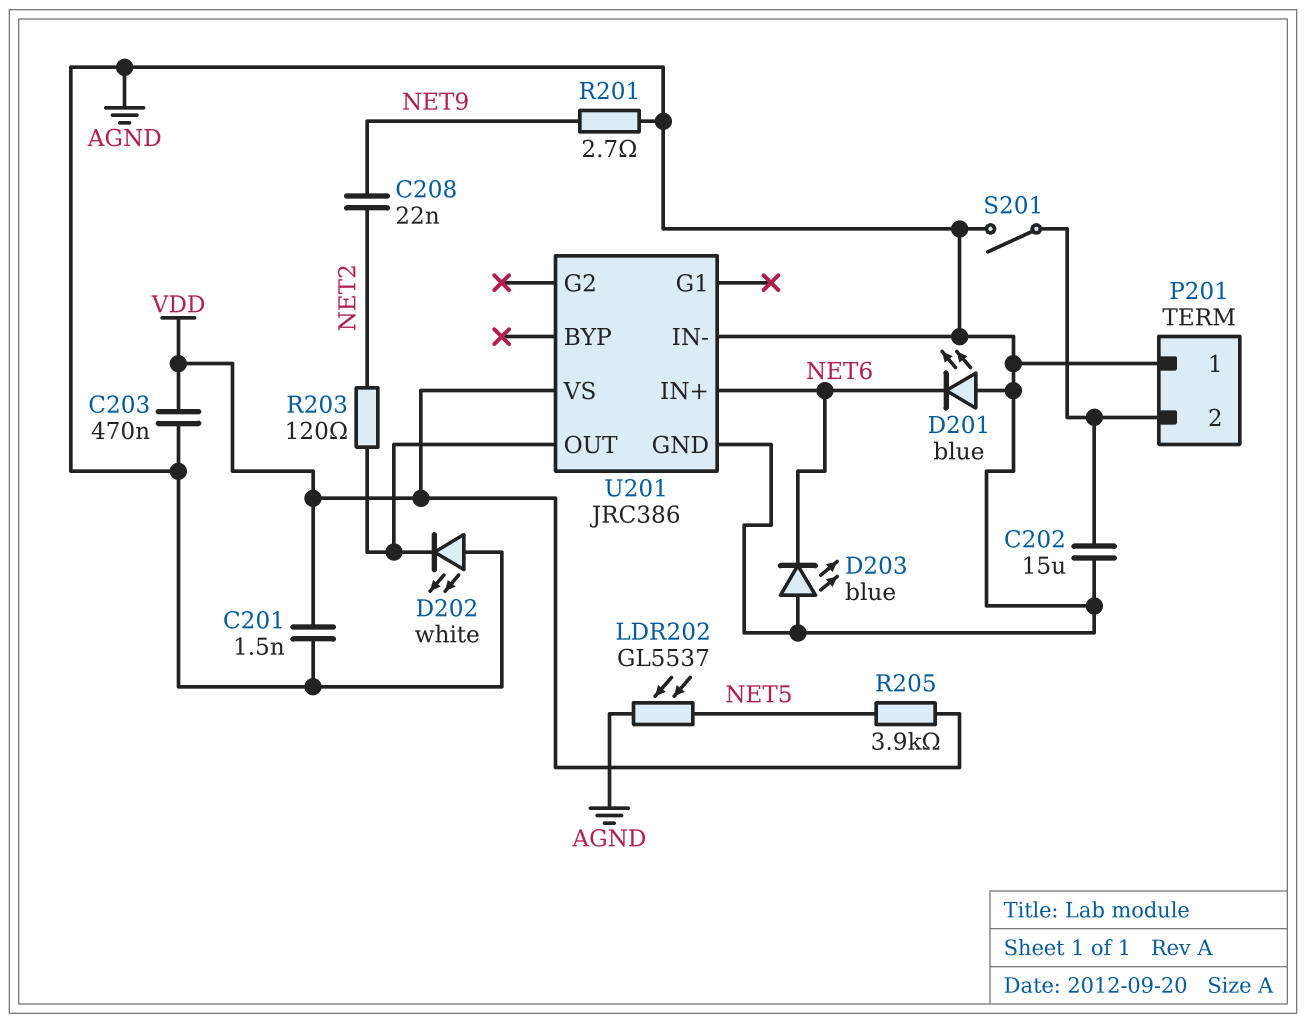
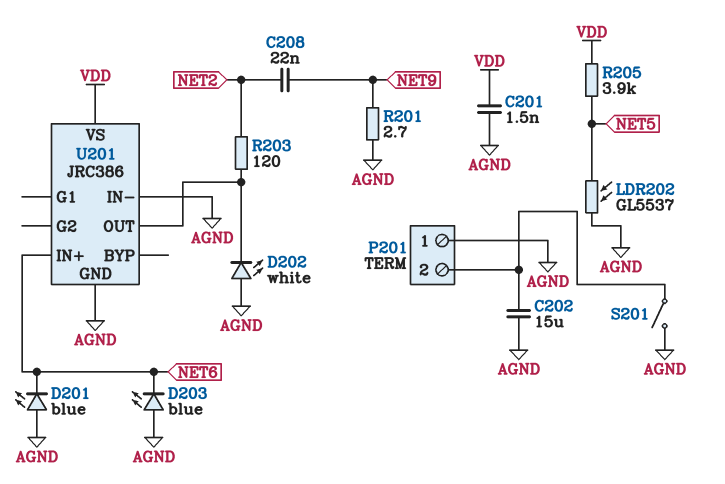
C203: 470nF (AGND, VDD) -> none

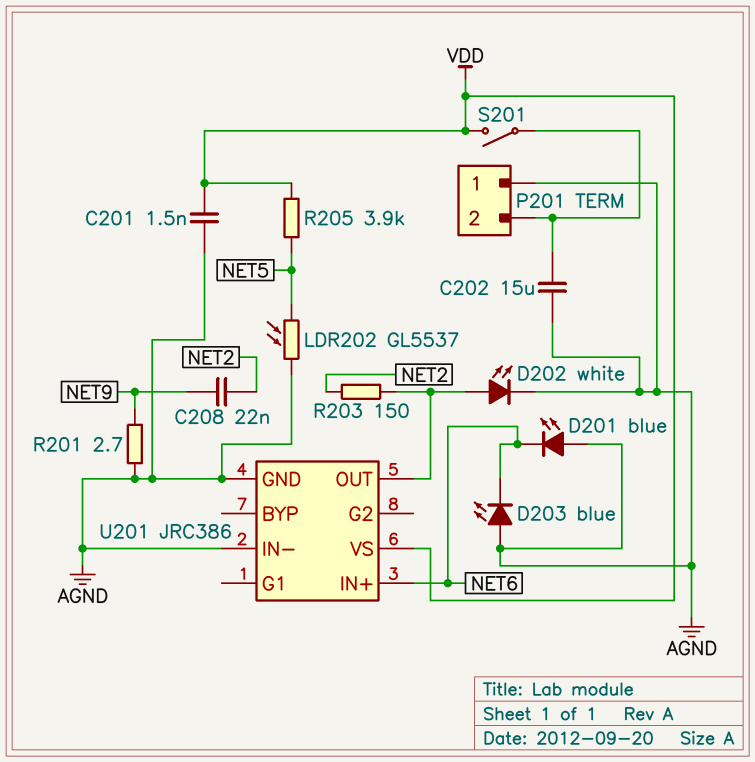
D202: LED white (A AGND, K U201/OUT) -> LED white (A U201/OUT, K AGND)
R203: 120 (NET2, U201/OUT) -> 150 (NET2, U201/OUT)
S201: switch (AGND, P201/2) -> switch (P201/2, VDD)

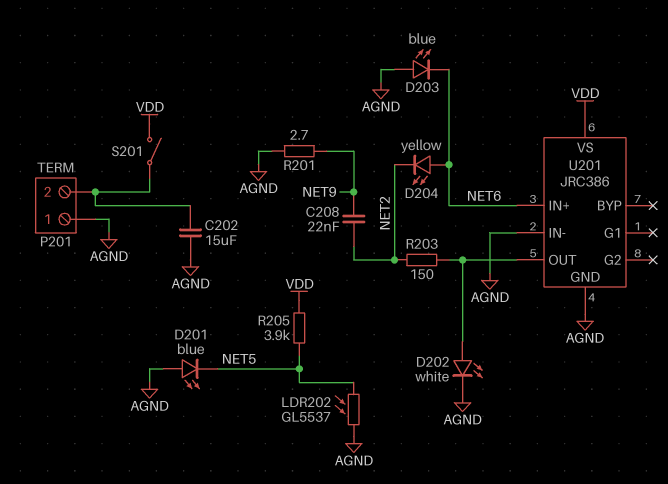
C201: 1.5nF (AGND, VDD) -> none
D201: LED blue (A AGND, K NET6) -> LED blue (A AGND, K NET5)
D204: none -> LED yellow (A NET6, K NET2)

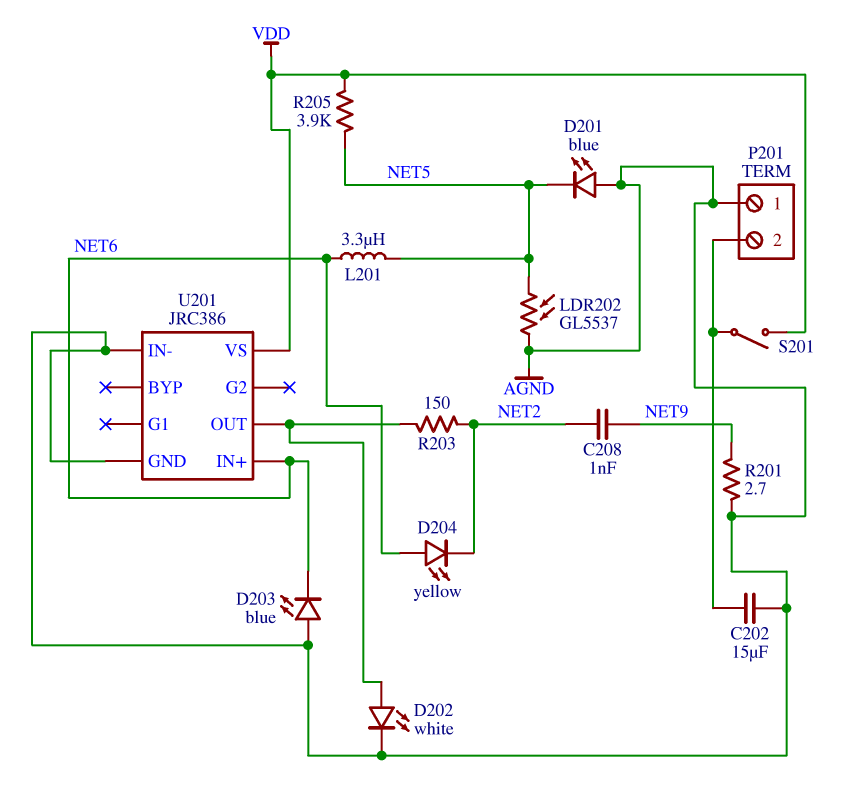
C208: 22nF (NET2, NET9) -> 1nF (NET2, NET9)
L201: none -> 3.3uH (NET5, NET6)

